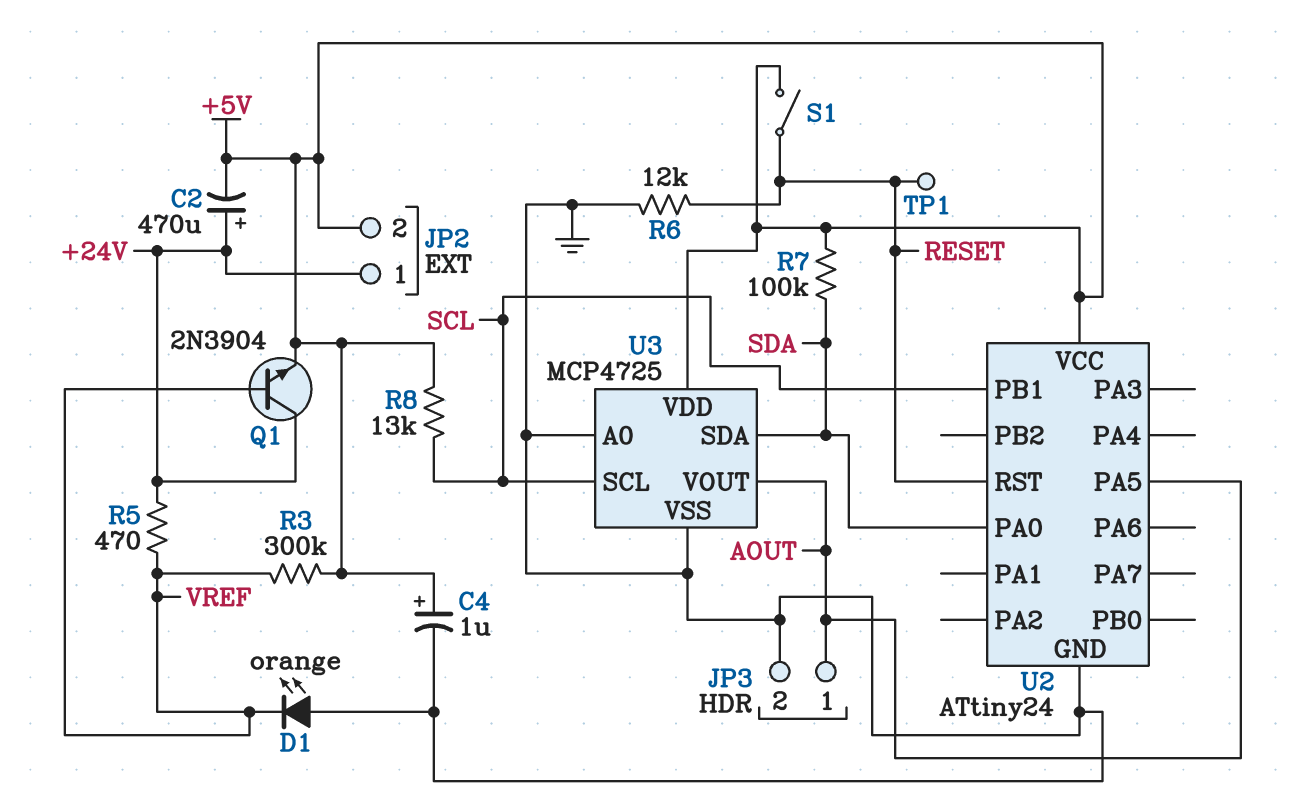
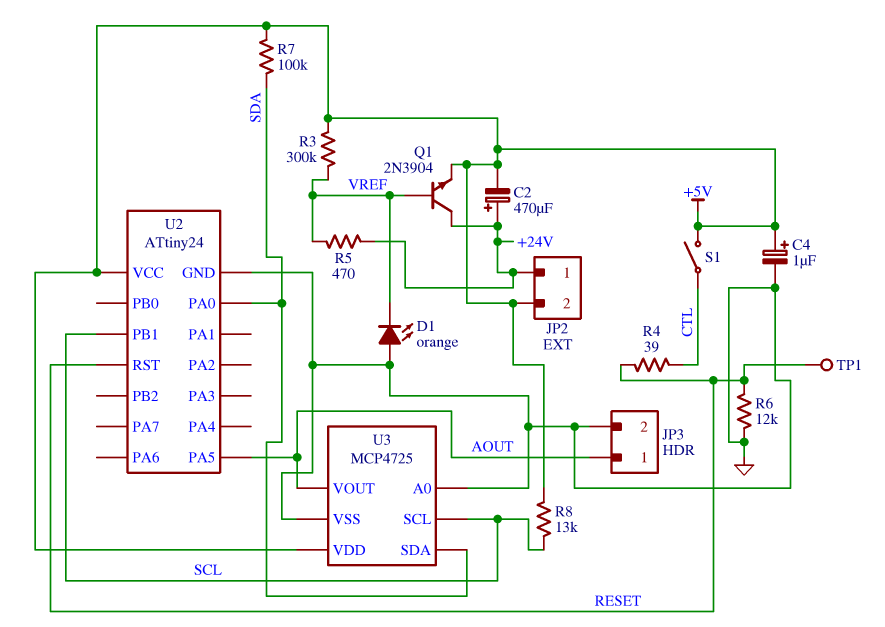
R4: none -> 39 (CTL, RESET)
S1: switch (+5V, RESET) -> switch (+5V, CTL)

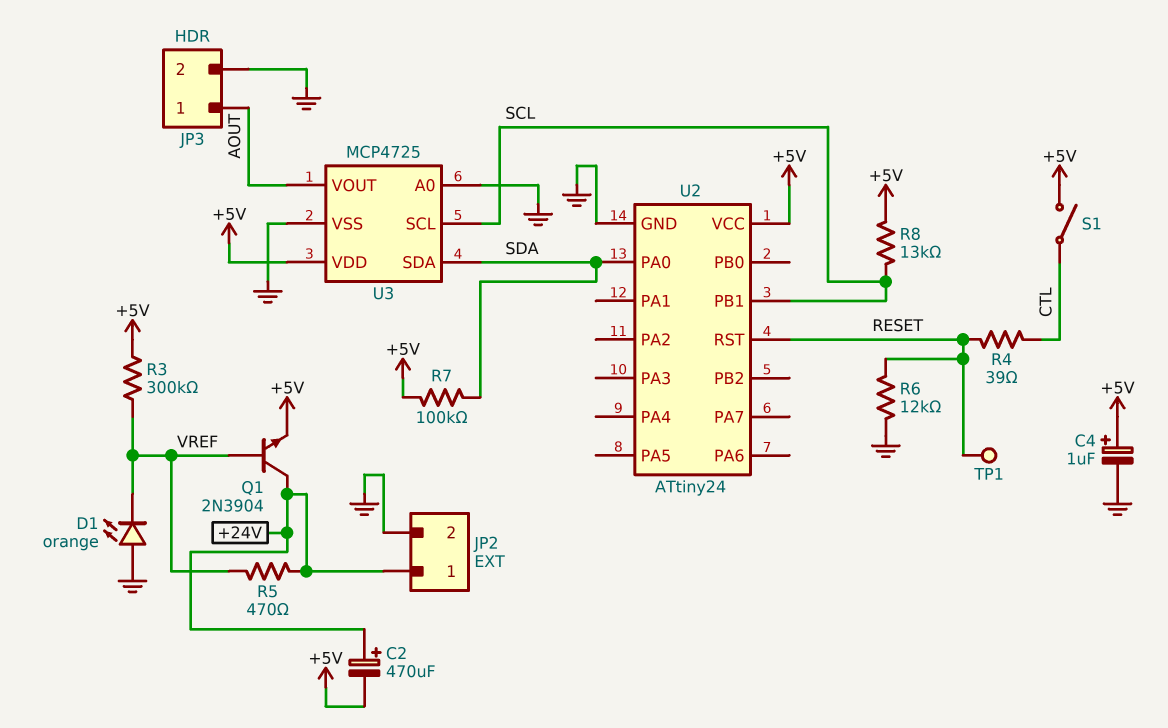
JP2 pin 2: +5V -> GND
U2 pin PA5: AOUT -> none

